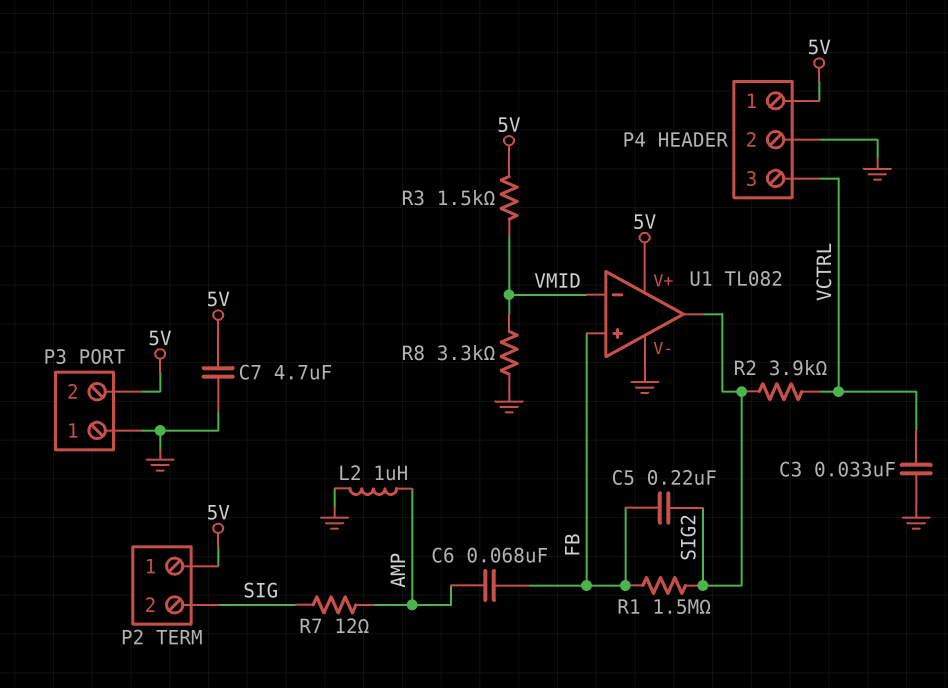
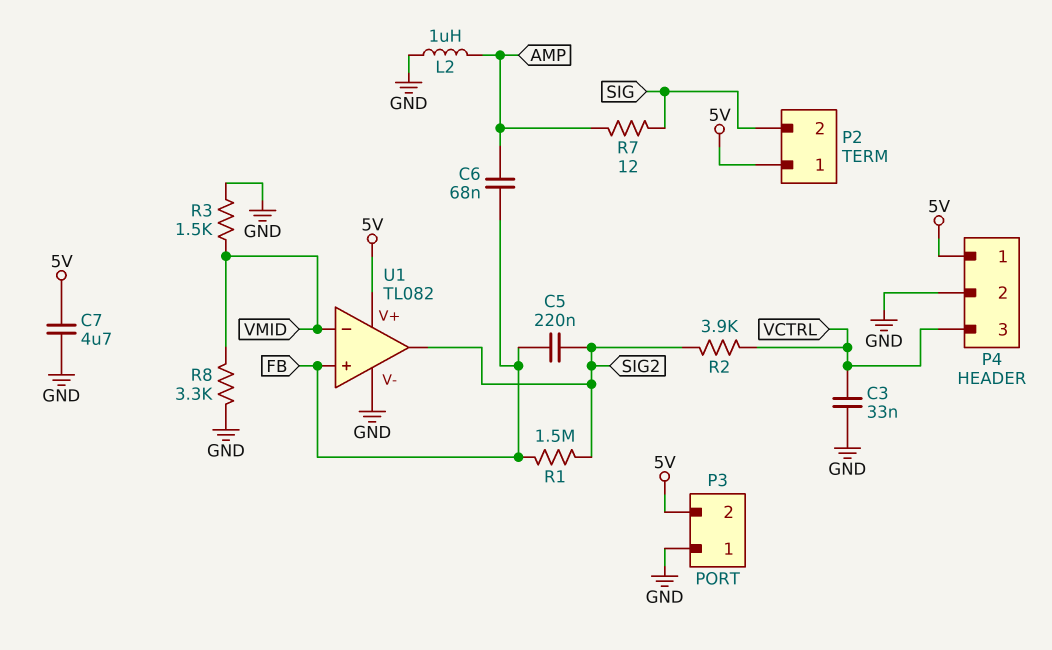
R3: 1.5k (5V, VMID) -> 1.5k (GND, VMID)

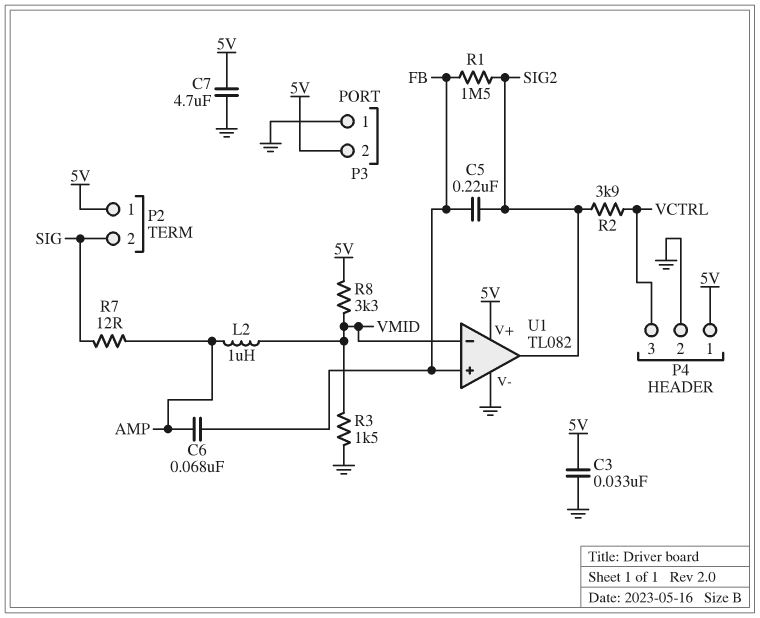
C3: 33nF (GND, VCTRL) -> 33nF (5V, GND)
L2: 1uH (AMP, GND) -> 1uH (AMP, VMID)
R8: 3.3k (GND, VMID) -> 3.3k (5V, VMID)

